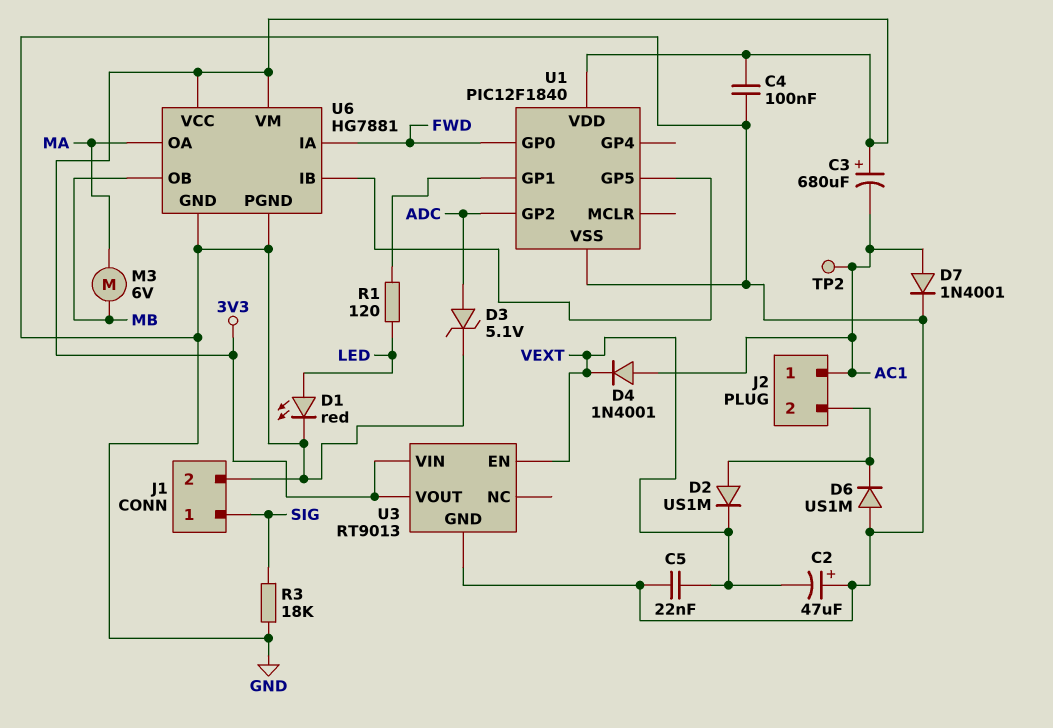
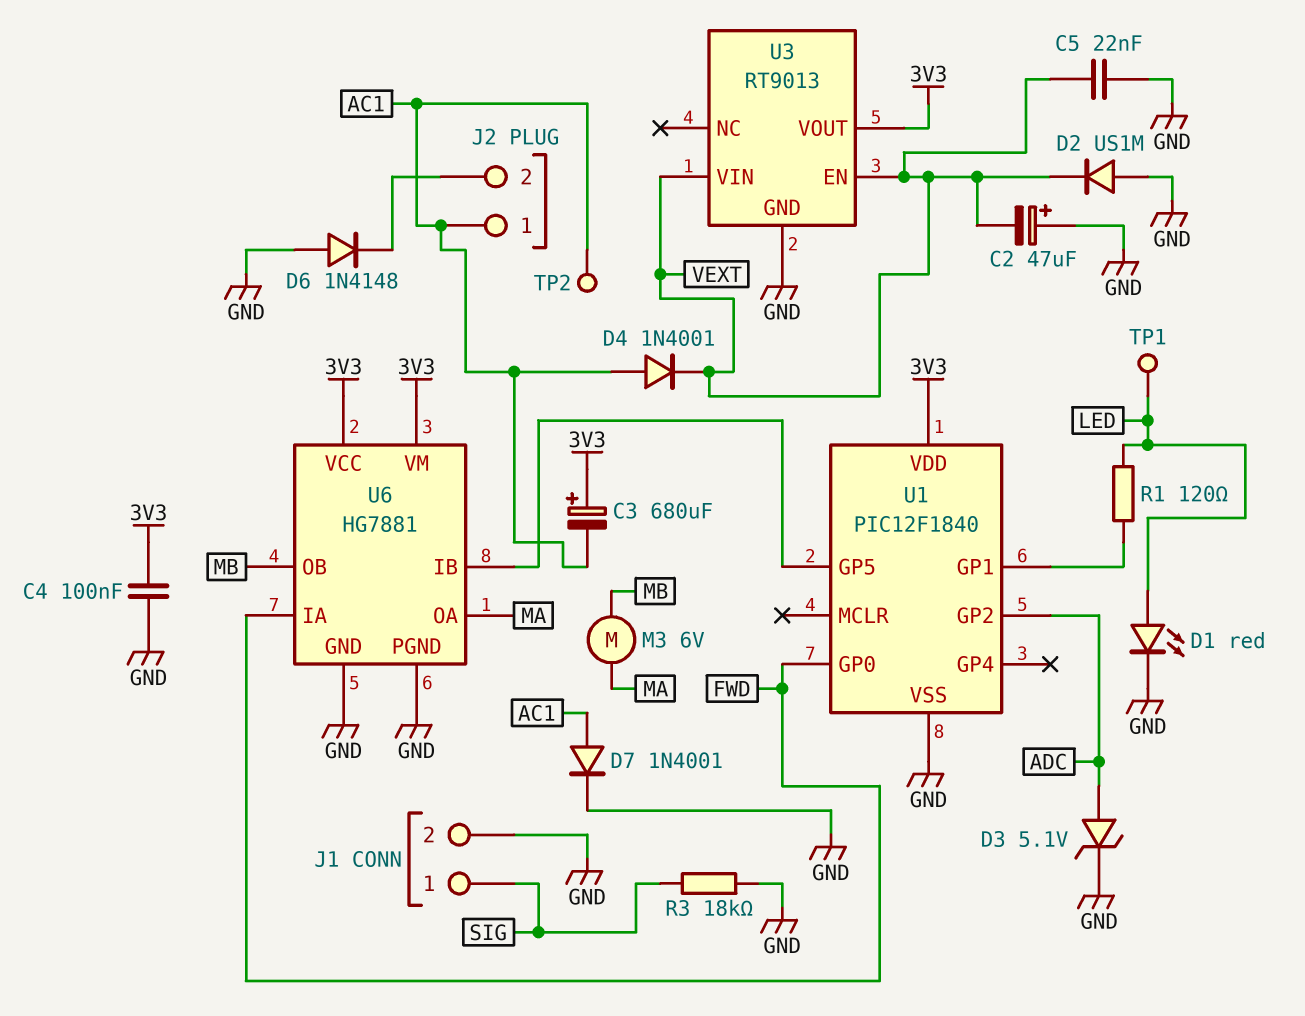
D2: diode US1M (A J2/2, K VEXT) -> diode US1M (A GND, K VEXT)
D6: diode US1M (A GND, K J2/2) -> diode 1N4148 (A GND, K J2/2)
TP1: none -> test point (LED)
U3 pin VIN: 3V3 -> VEXT

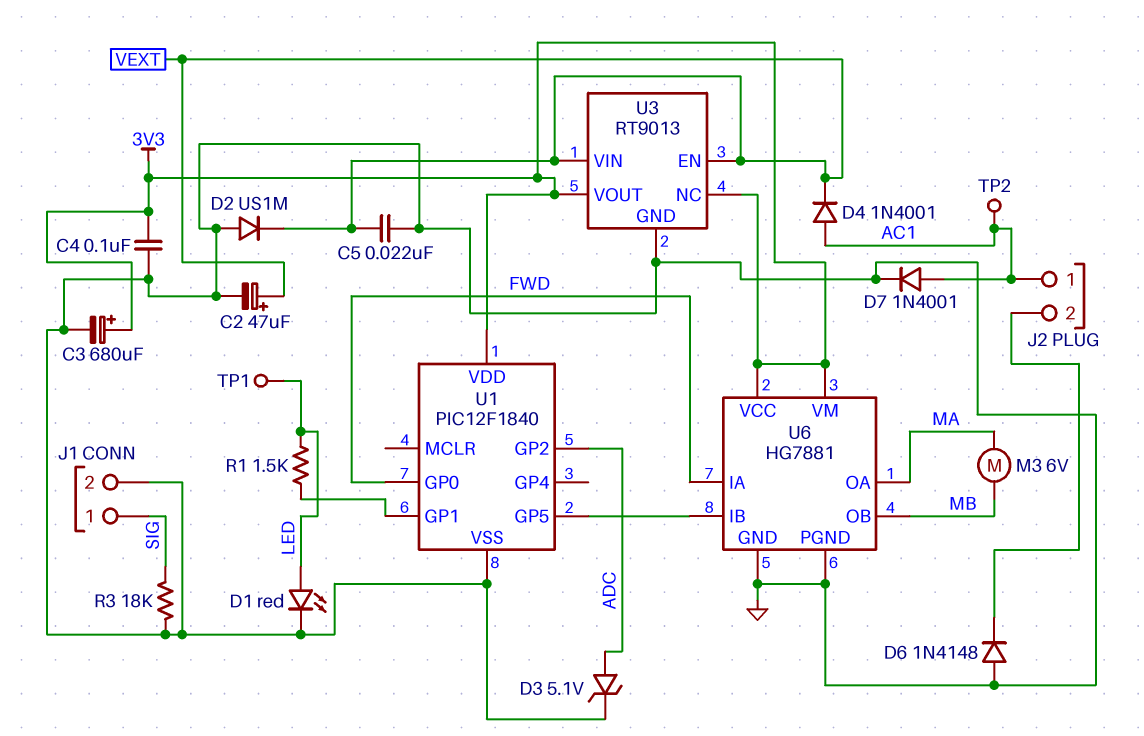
C2: 47uF (plus GND, minus VEXT) -> 47uF (plus VEXT, minus GND)
C3: 680uF (plus 3V3, minus AC1) -> 680uF (plus 3V3, minus GND)
R1: 120 (LED, U1/GP1) -> 1.5k (LED, U1/GP1)
U3 pin NC: none -> 3V3

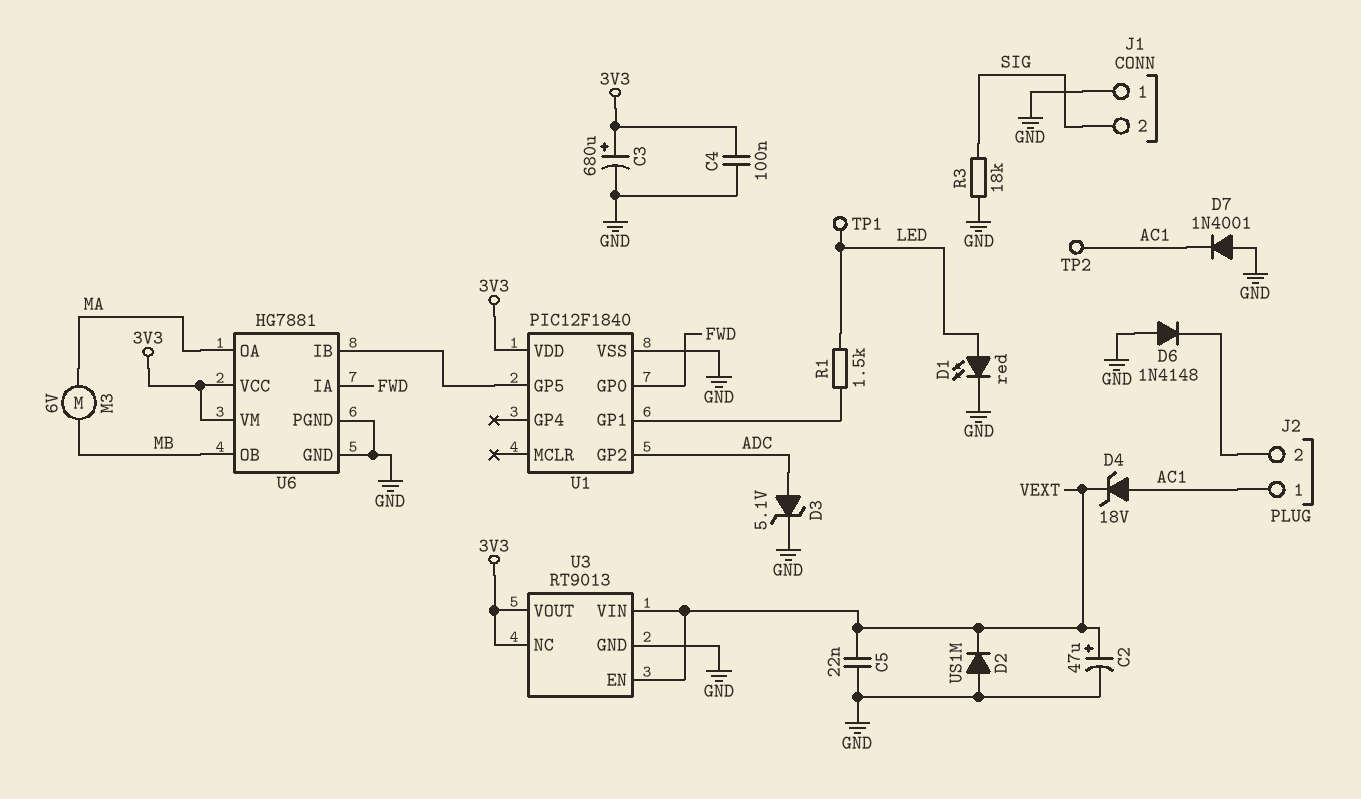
D4: diode 1N4001 (A AC1, K VEXT) -> zener 18V (A AC1, K VEXT)
D7: diode 1N4001 (A AC1, K GND) -> diode 1N4001 (A GND, K AC1)
J1 pin 1: SIG -> GND
J1 pin 2: GND -> SIG

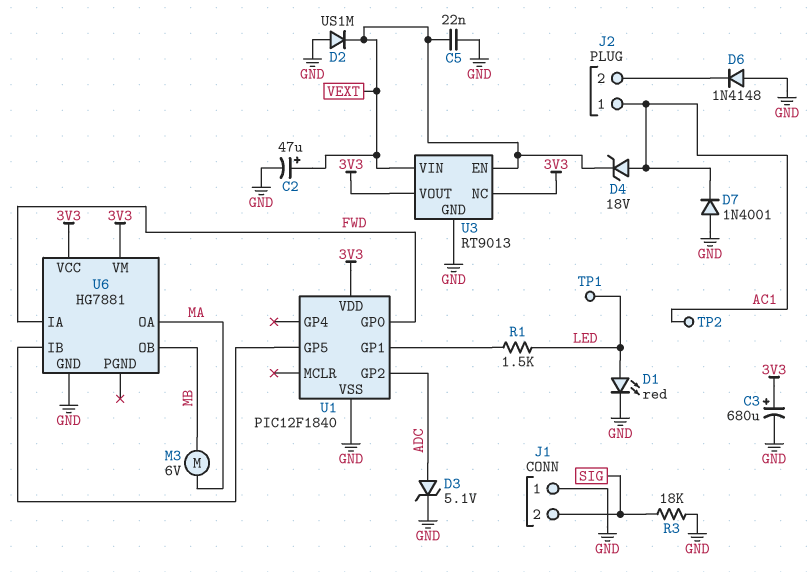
C4: 100nF (3V3, GND) -> none
U6 pin PGND: GND -> none

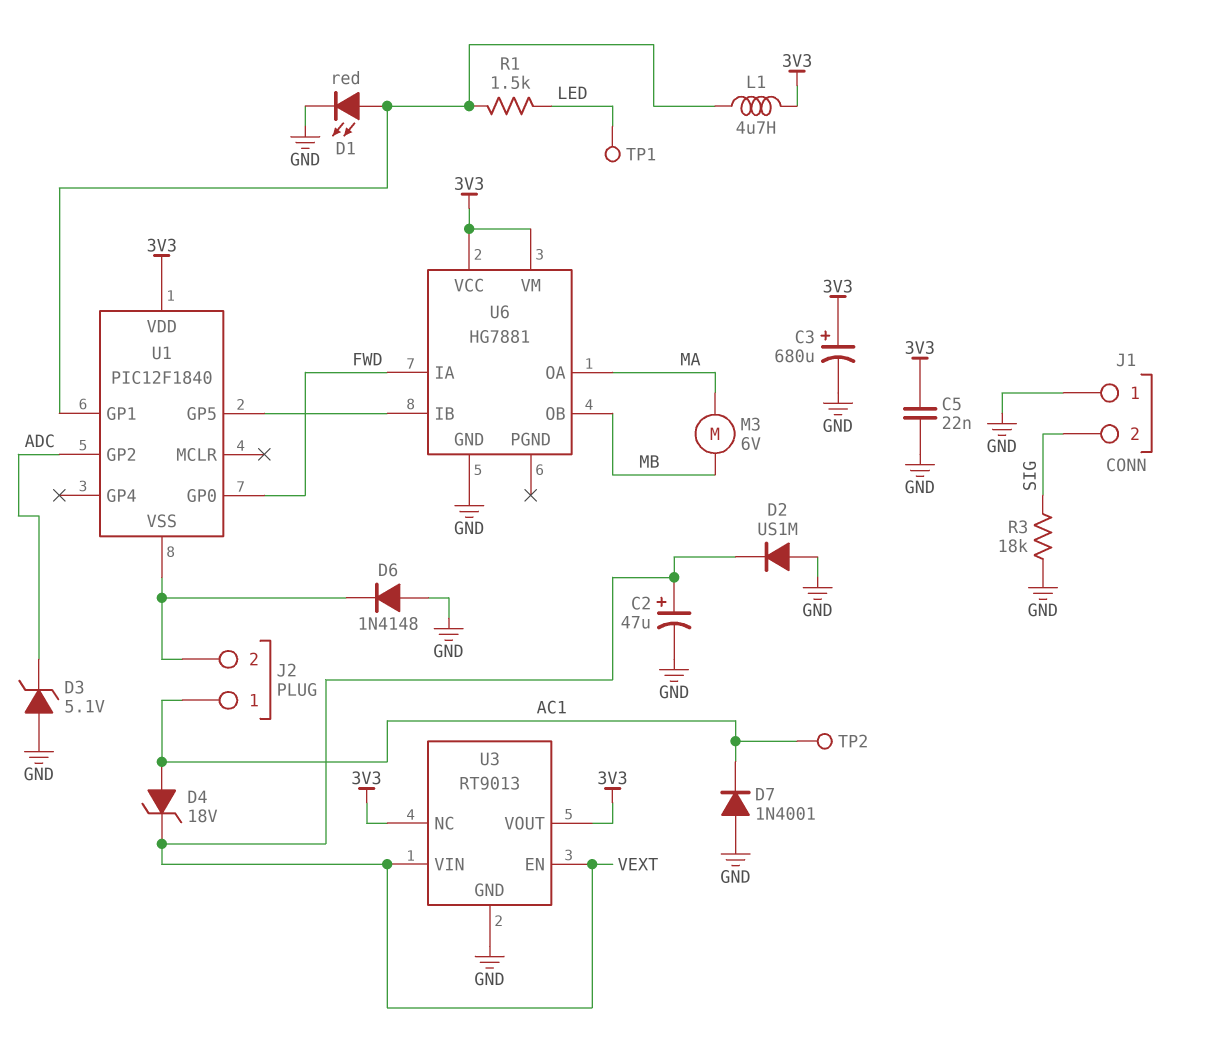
C5: 22nF (GND, VEXT) -> 22nF (3V3, GND)
D1: LED red (A LED, K GND) -> LED red (A U1/GP1, K GND)
D3: zener 5.1V (A ADC, K GND) -> zener 5.1V (A GND, K ADC)
L1: none -> 4.7uH (3V3, U1/GP1)
U1 pin VSS: GND -> J2/2

